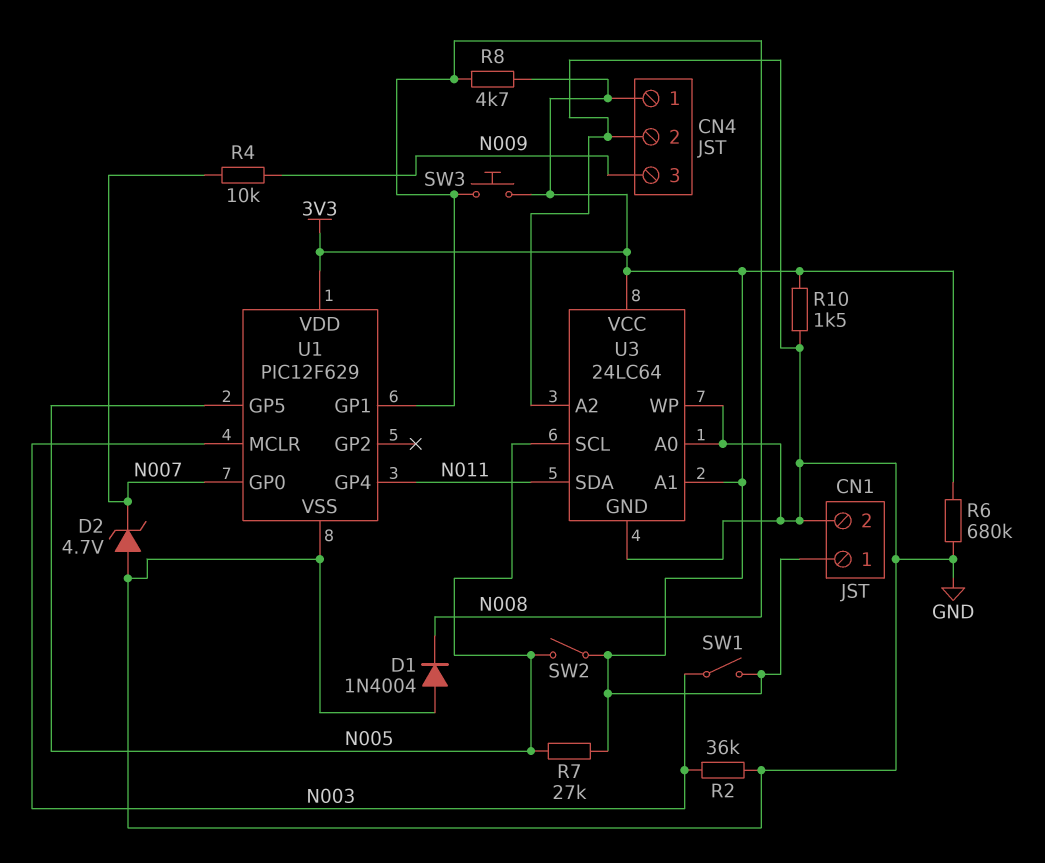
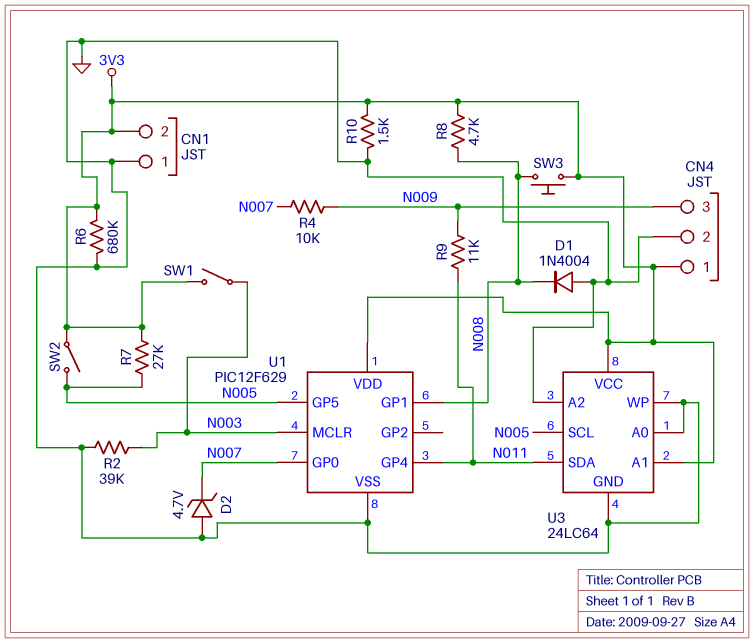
CN1 pin 1: 3V3 -> GND
CN1 pin 2: GND -> 3V3
R2: 36k (GND, N003) -> 39k (GND, N003)
R9: none -> 11k (N009, N011)

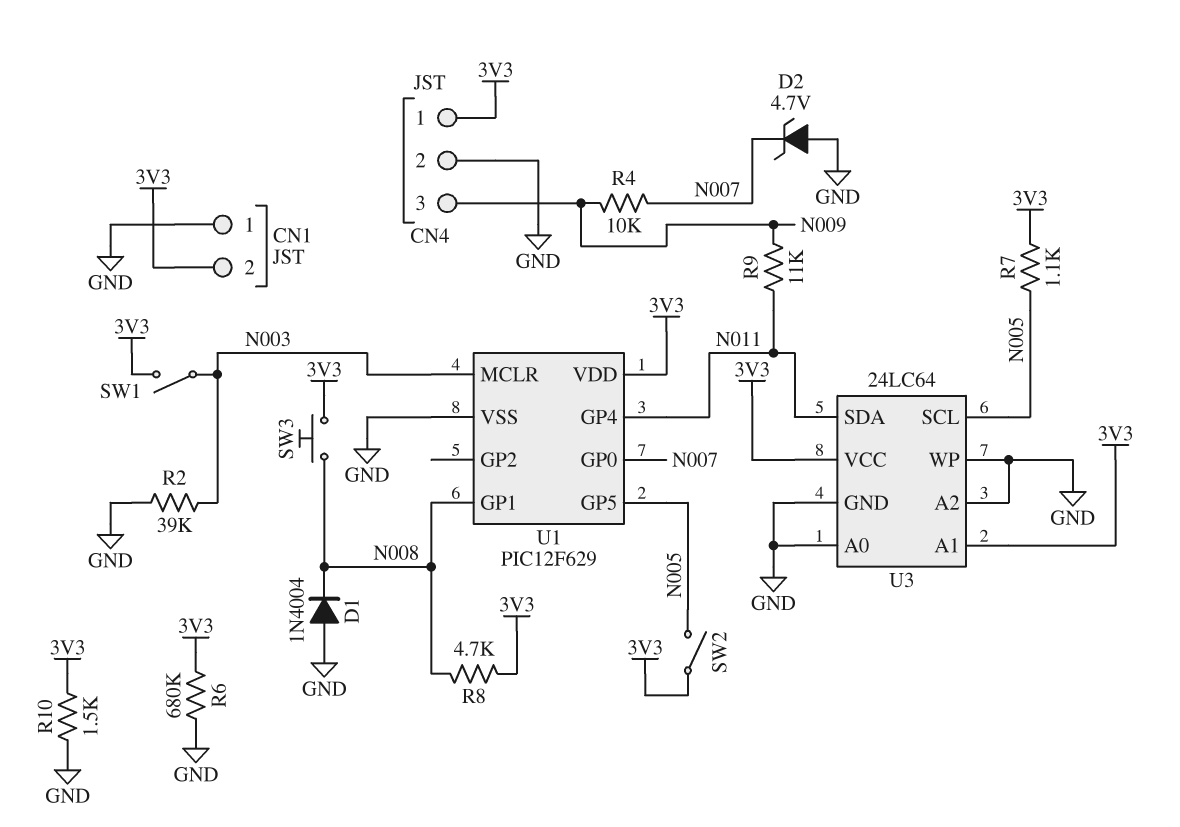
R7: 27k (3V3, N005) -> 1.1k (3V3, N005)

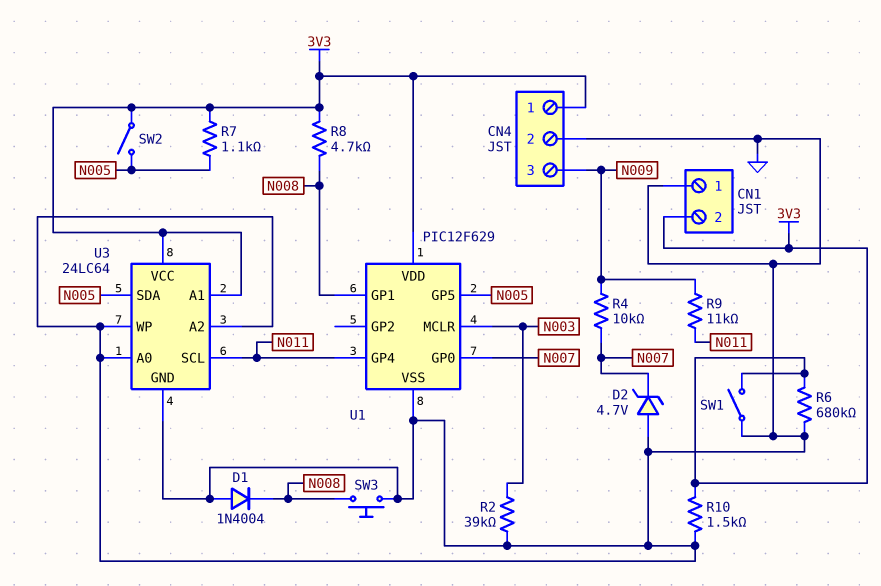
SW1: switch (3V3, N003) -> switch (3V3, GND)
SW3: button (3V3, N008) -> button (GND, N008)
U3 pin SCL: N005 -> N011
U3 pin SDA: N011 -> N005

